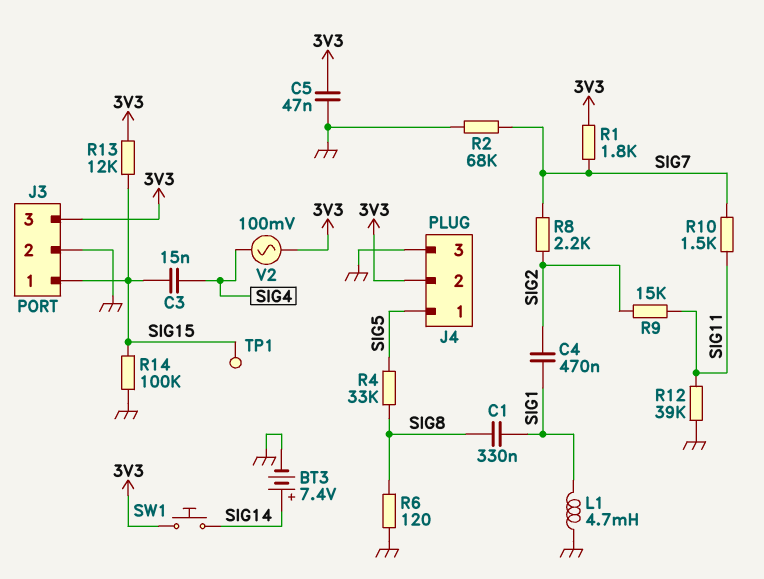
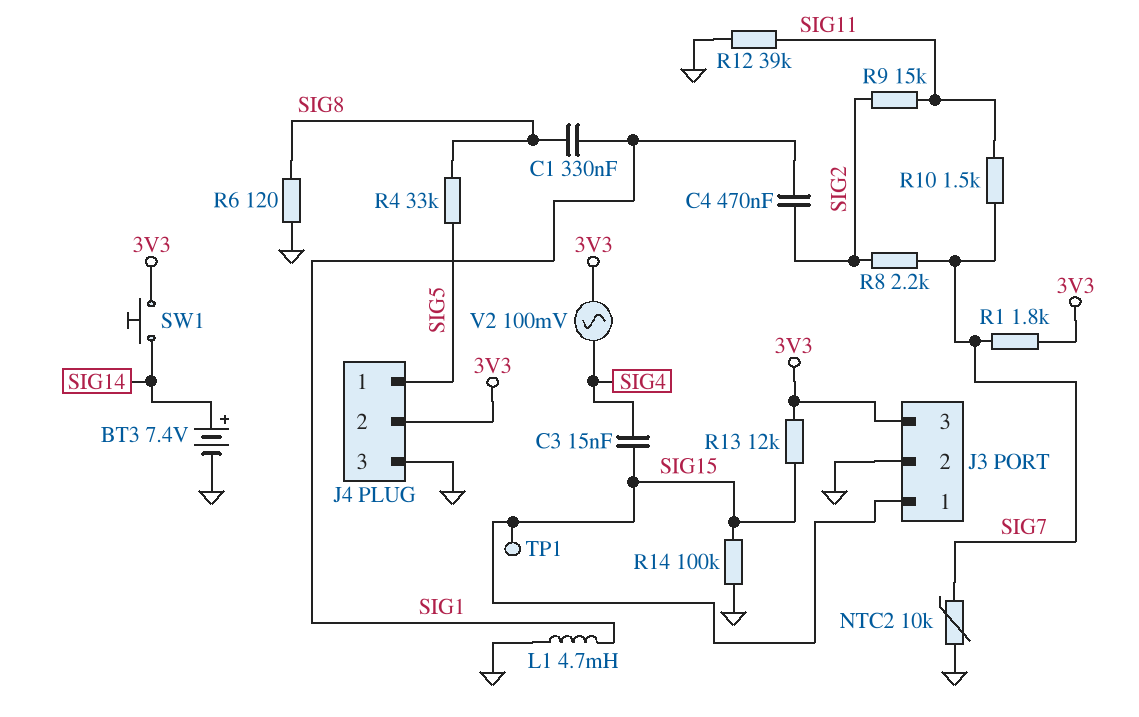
C5: 47nF (3V3, GND) -> none
NTC2: none -> 10k (GND, SIG7)
R2: 68k (GND, SIG7) -> none

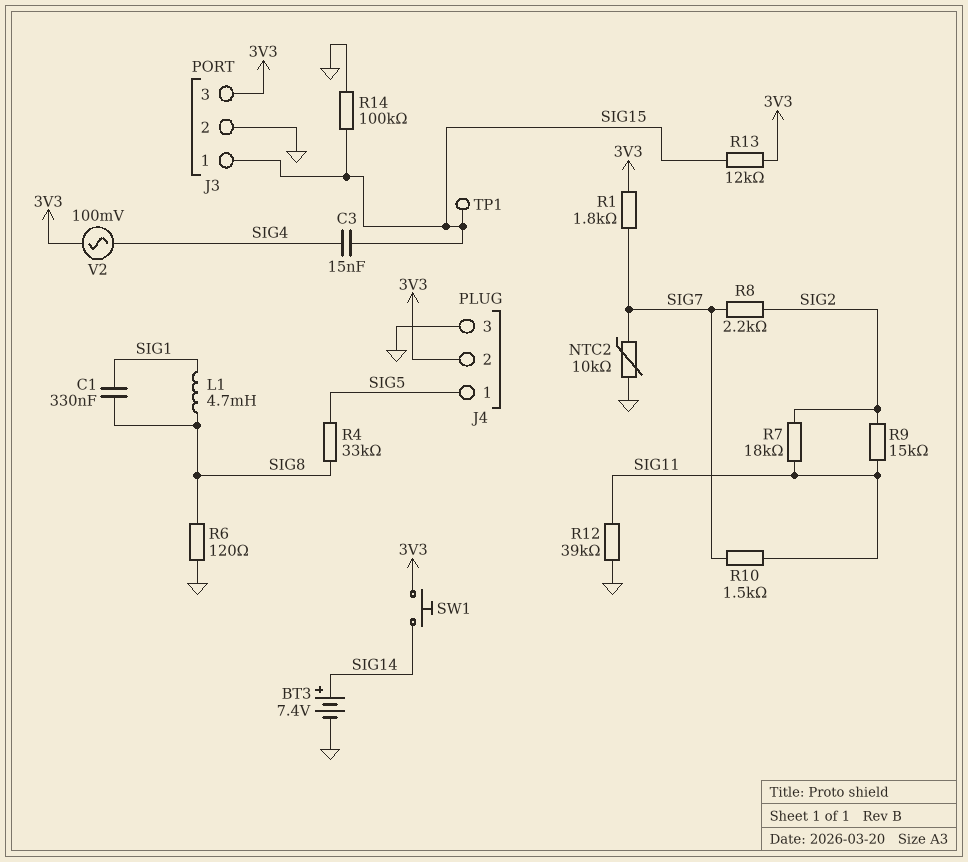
C4: 470nF (SIG1, SIG2) -> none
L1: 4.7mH (GND, SIG1) -> 4.7mH (SIG1, SIG8)
R7: none -> 18k (SIG2, SIG11)

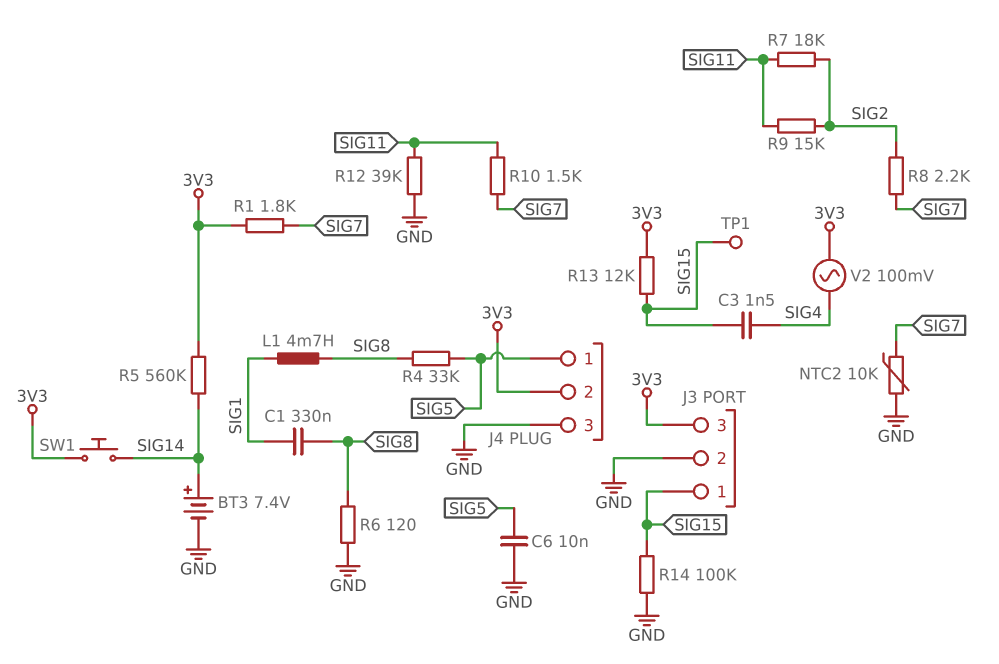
C3: 15nF (SIG4, SIG15) -> 1.5nF (SIG4, SIG15)
C6: none -> 10nF (GND, SIG5)
R5: none -> 560k (3V3, SIG14)

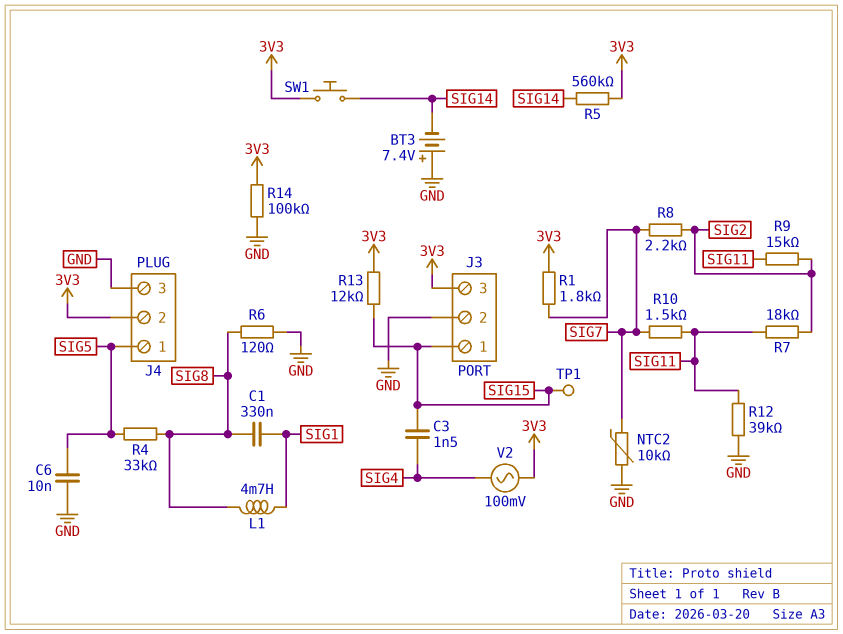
BT3: 7.4V (plus SIG14, minus GND) -> 7.4V (plus GND, minus SIG14)
R14: 100k (GND, SIG15) -> 100k (3V3, GND)

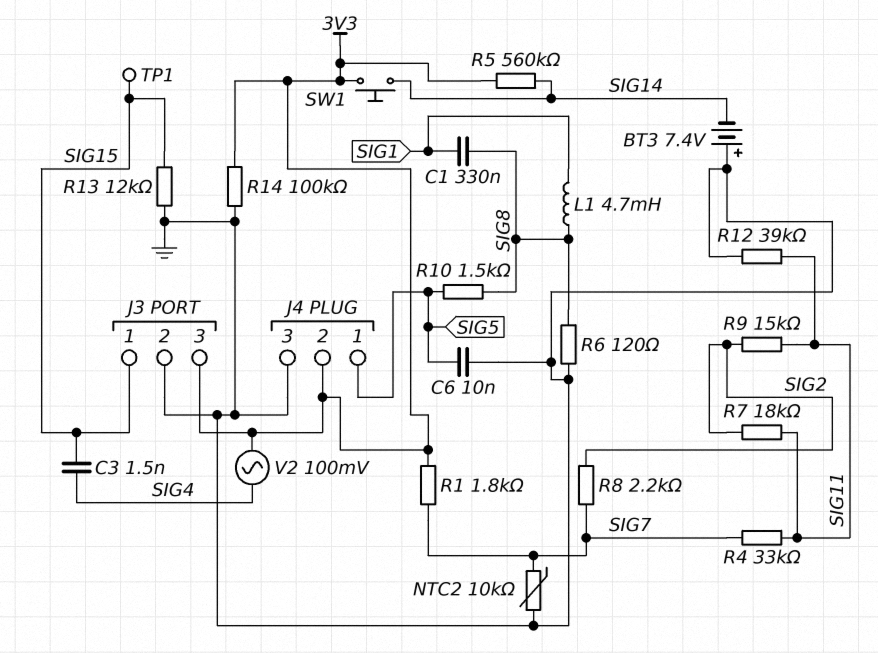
R4: 33k (SIG5, SIG8) -> 33k (SIG7, SIG11)
R10: 1.5k (SIG7, SIG11) -> 1.5k (SIG5, SIG8)
R13: 12k (3V3, SIG15) -> 12k (GND, SIG15)

